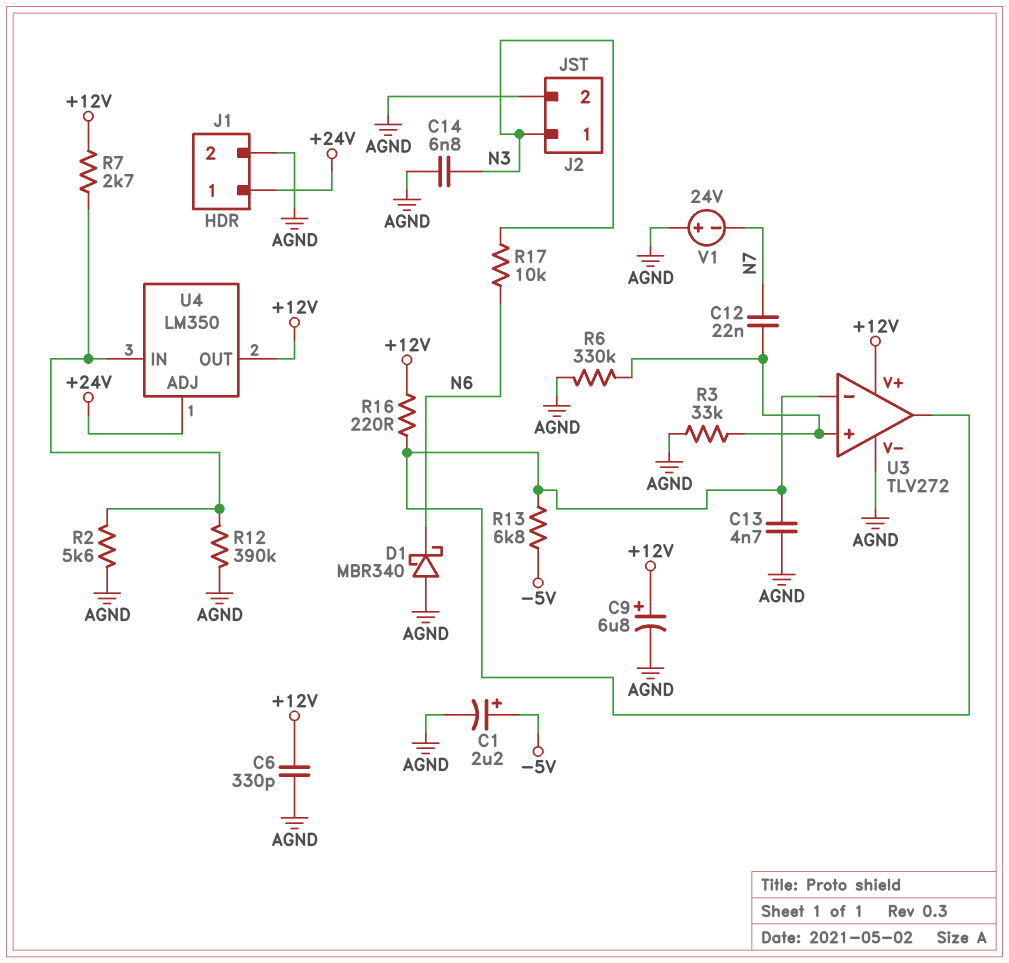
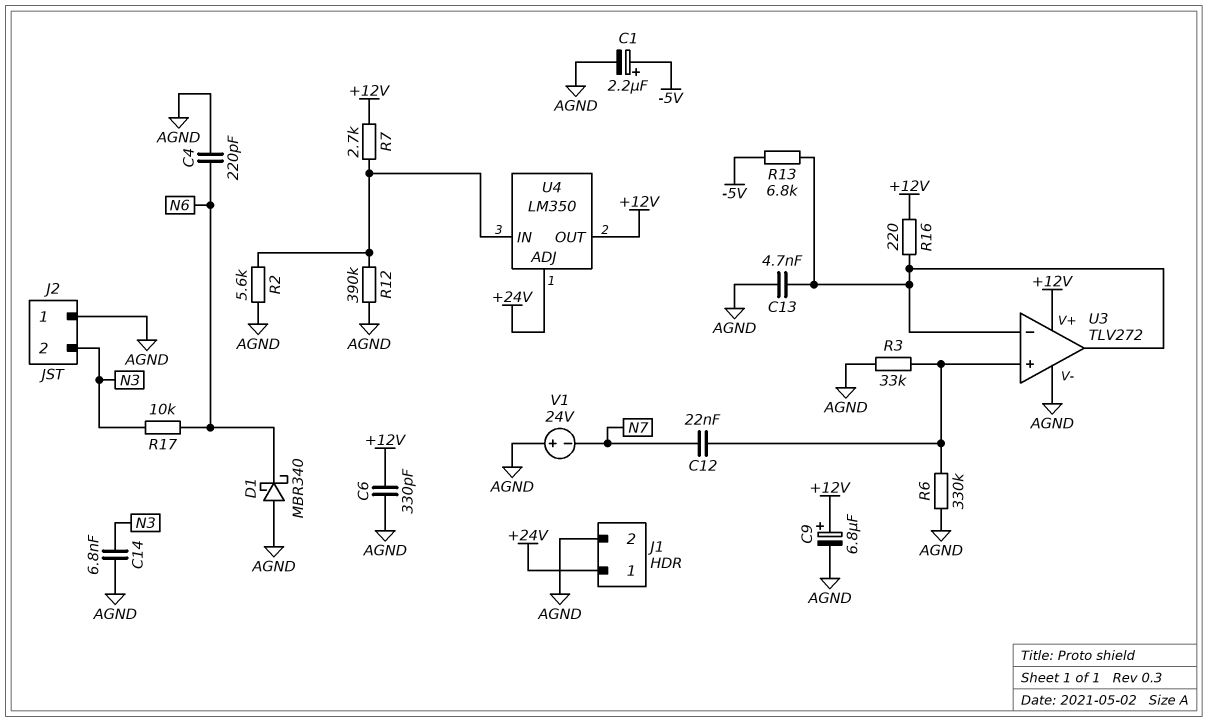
C4: none -> 220pF (AGND, N6)
J2 pin 1: N3 -> AGND
J2 pin 2: AGND -> N3

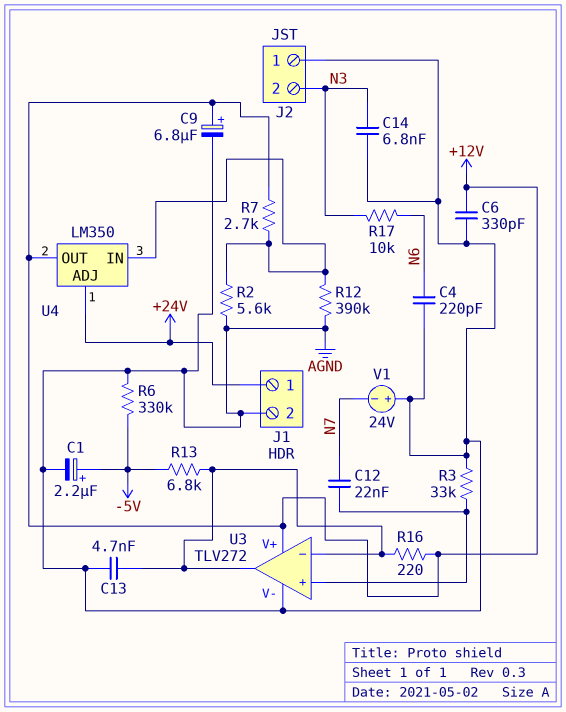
D1: schottky MBR340 (A AGND, K N6) -> none
R6: 330k (AGND, U3/in+) -> 330k (-5V, AGND)

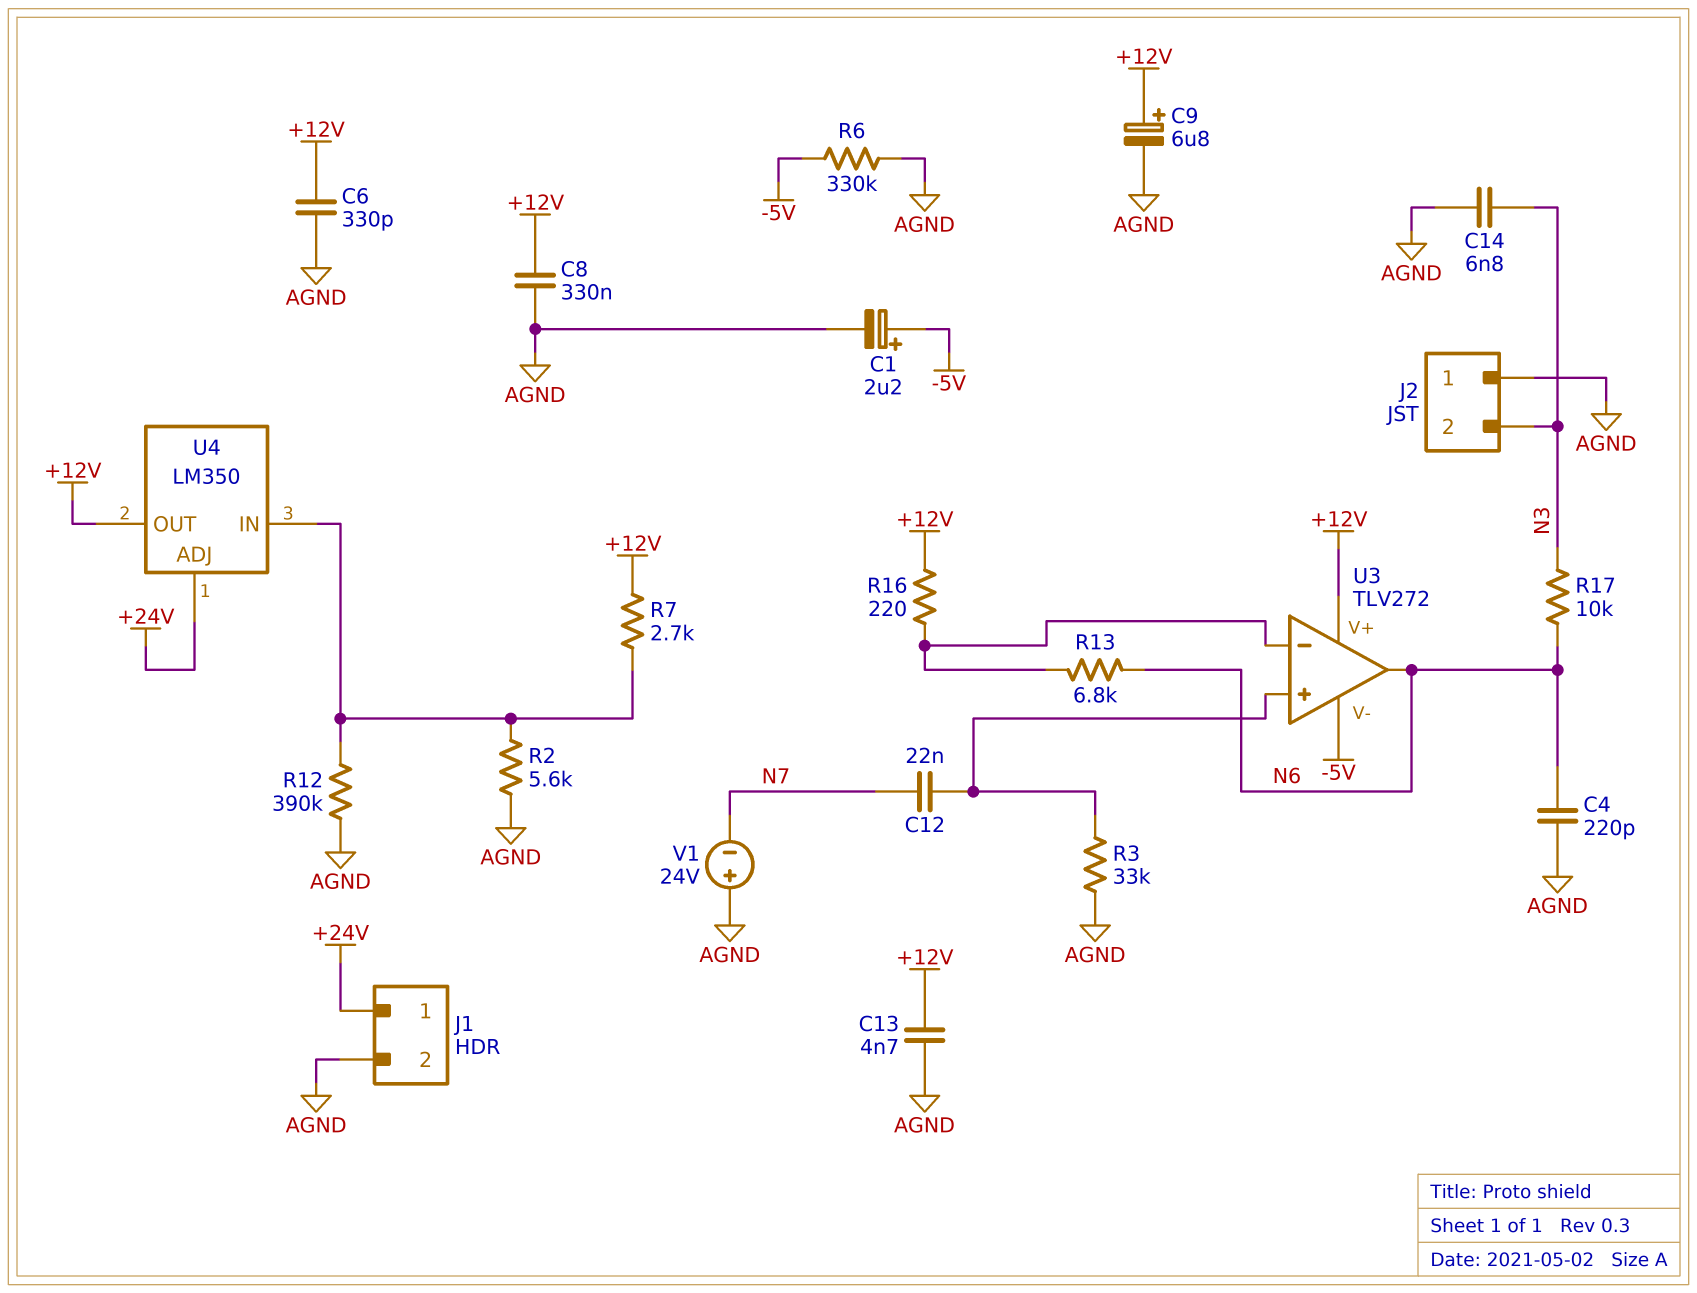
C8: none -> 330nF (+12V, AGND)
C13: 4.7nF (AGND, U3/in-) -> 4.7nF (+12V, AGND)
R13: 6.8k (-5V, U3/in-) -> 6.8k (N6, U3/in-)
U3 pin V-: AGND -> -5V
U3 pin out: U3/in- -> N6

